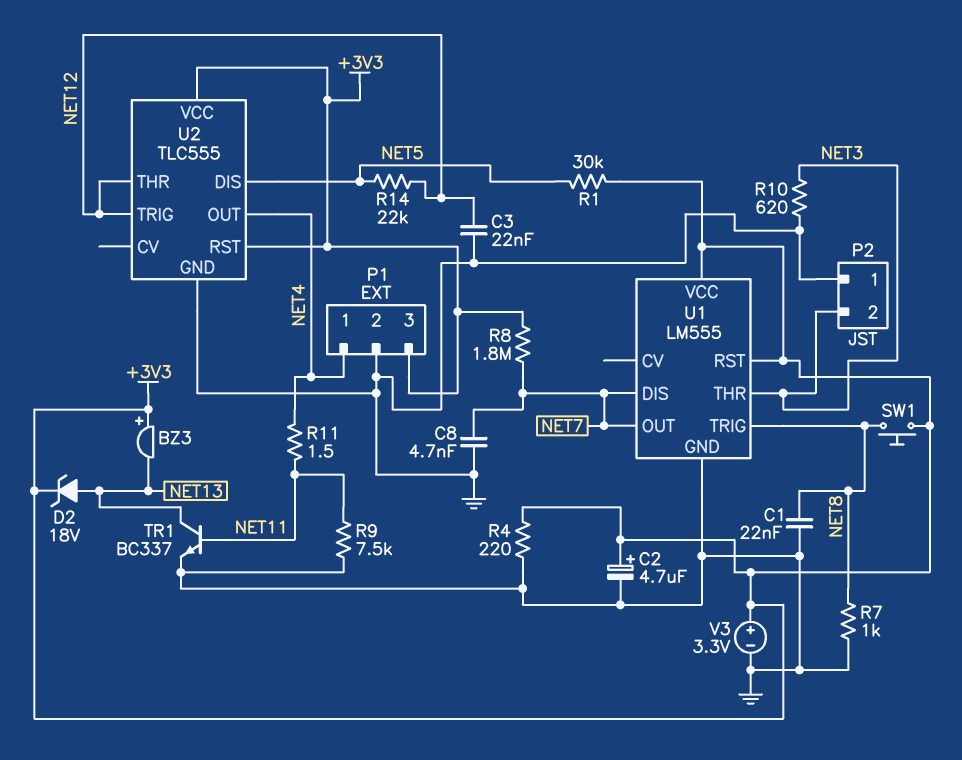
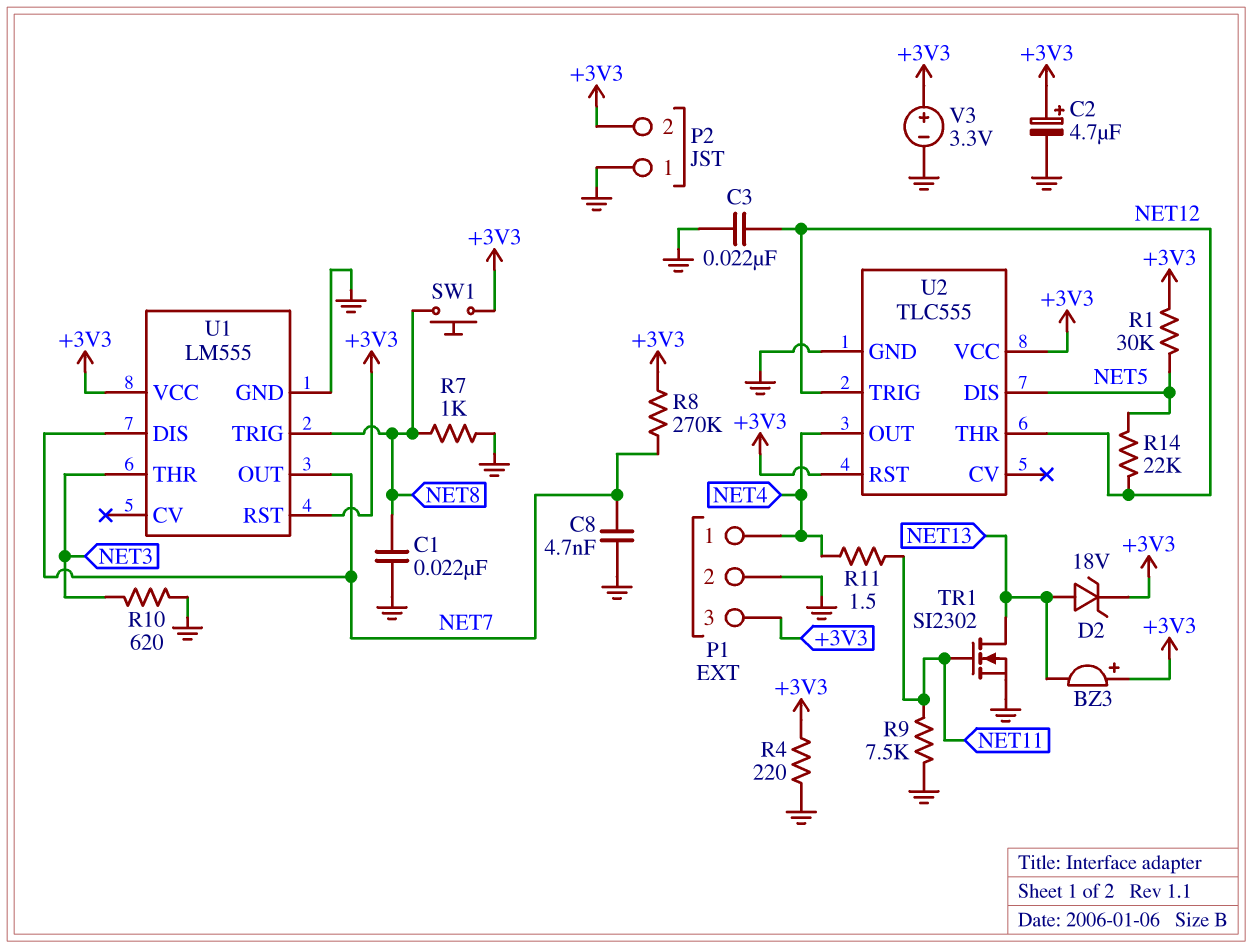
P2 pin 2: NET3 -> +3V3
R8: 1.8M (+3V3, NET7) -> 270k (+3V3, NET7)
TR1: NPN BC337 (B NET11, C NET13, E GND) -> NMOS SI2302 (G NET11, D NET13, S GND)

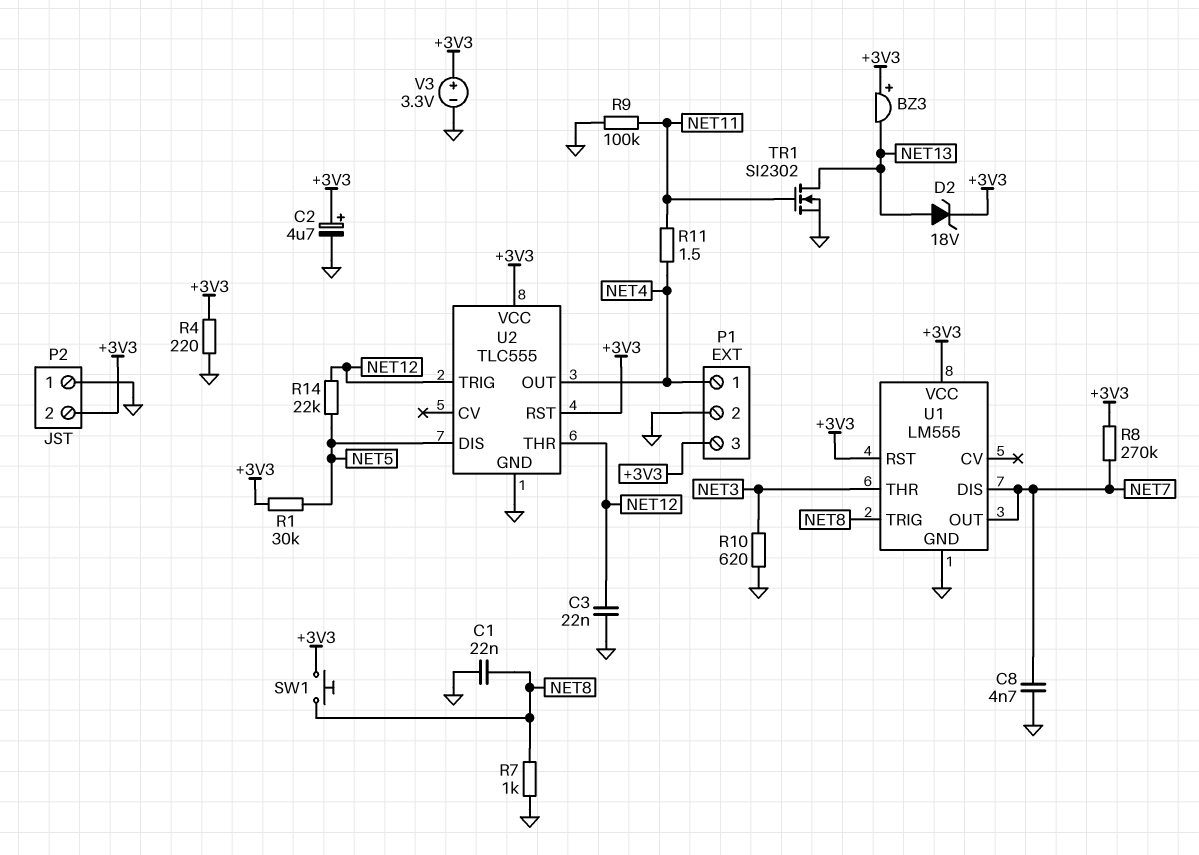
R9: 7.5k (GND, NET11) -> 100k (GND, NET11)

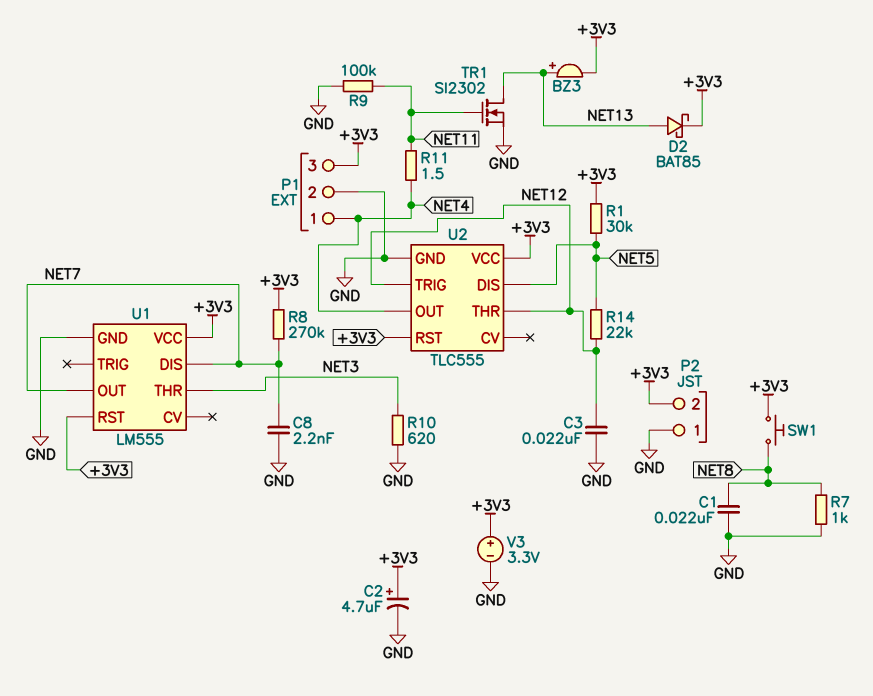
BZ3: buzzer (plus +3V3, minus NET13) -> buzzer (plus NET13, minus +3V3)
C8: 4.7nF (GND, NET7) -> 2.2nF (GND, NET7)
D2: zener 18V (A NET13, K +3V3) -> schottky BAT85 (A NET13, K +3V3)
R4: 220 (+3V3, GND) -> none
U1 pin TRIG: NET8 -> none

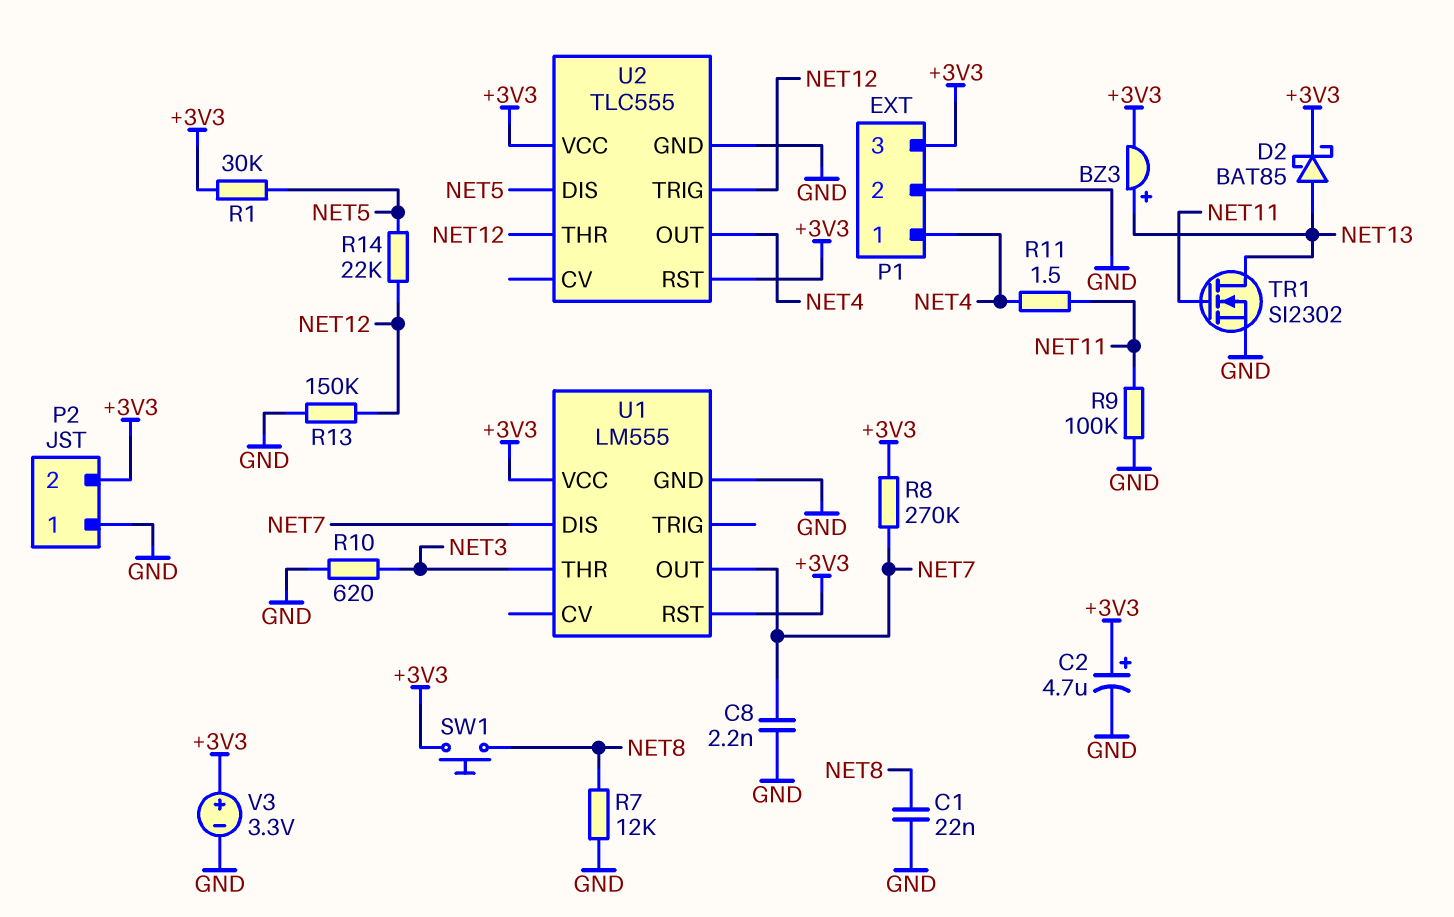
C3: 22nF (GND, NET12) -> none
R7: 1k (GND, NET8) -> 12k (GND, NET8)
R13: none -> 150k (GND, NET12)

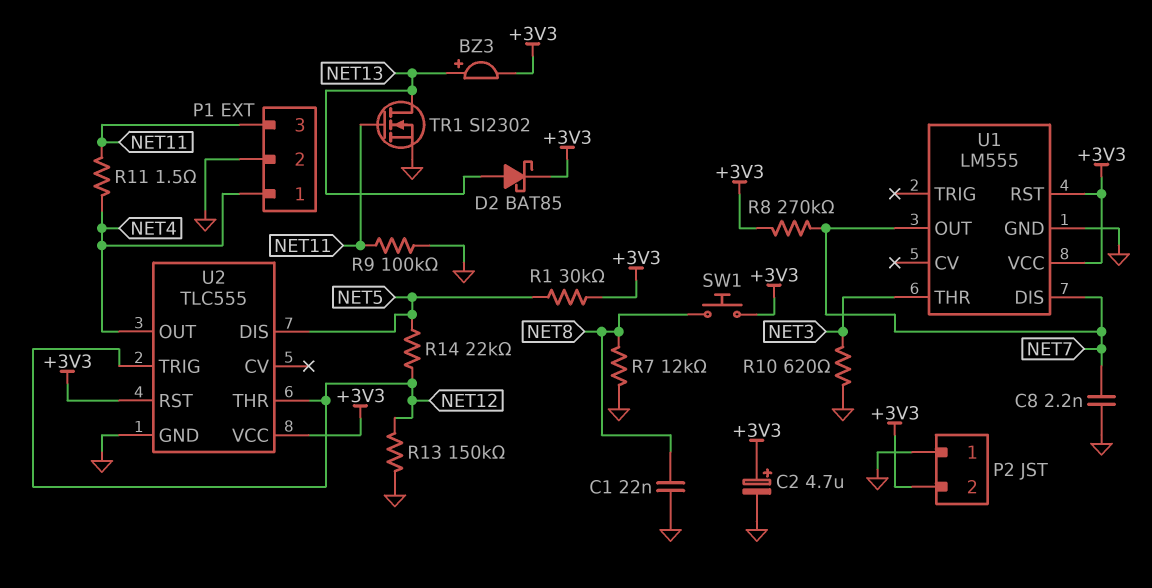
P1 pin 3: +3V3 -> NET11
V3: 3.3V (plus +3V3, minus GND) -> none

